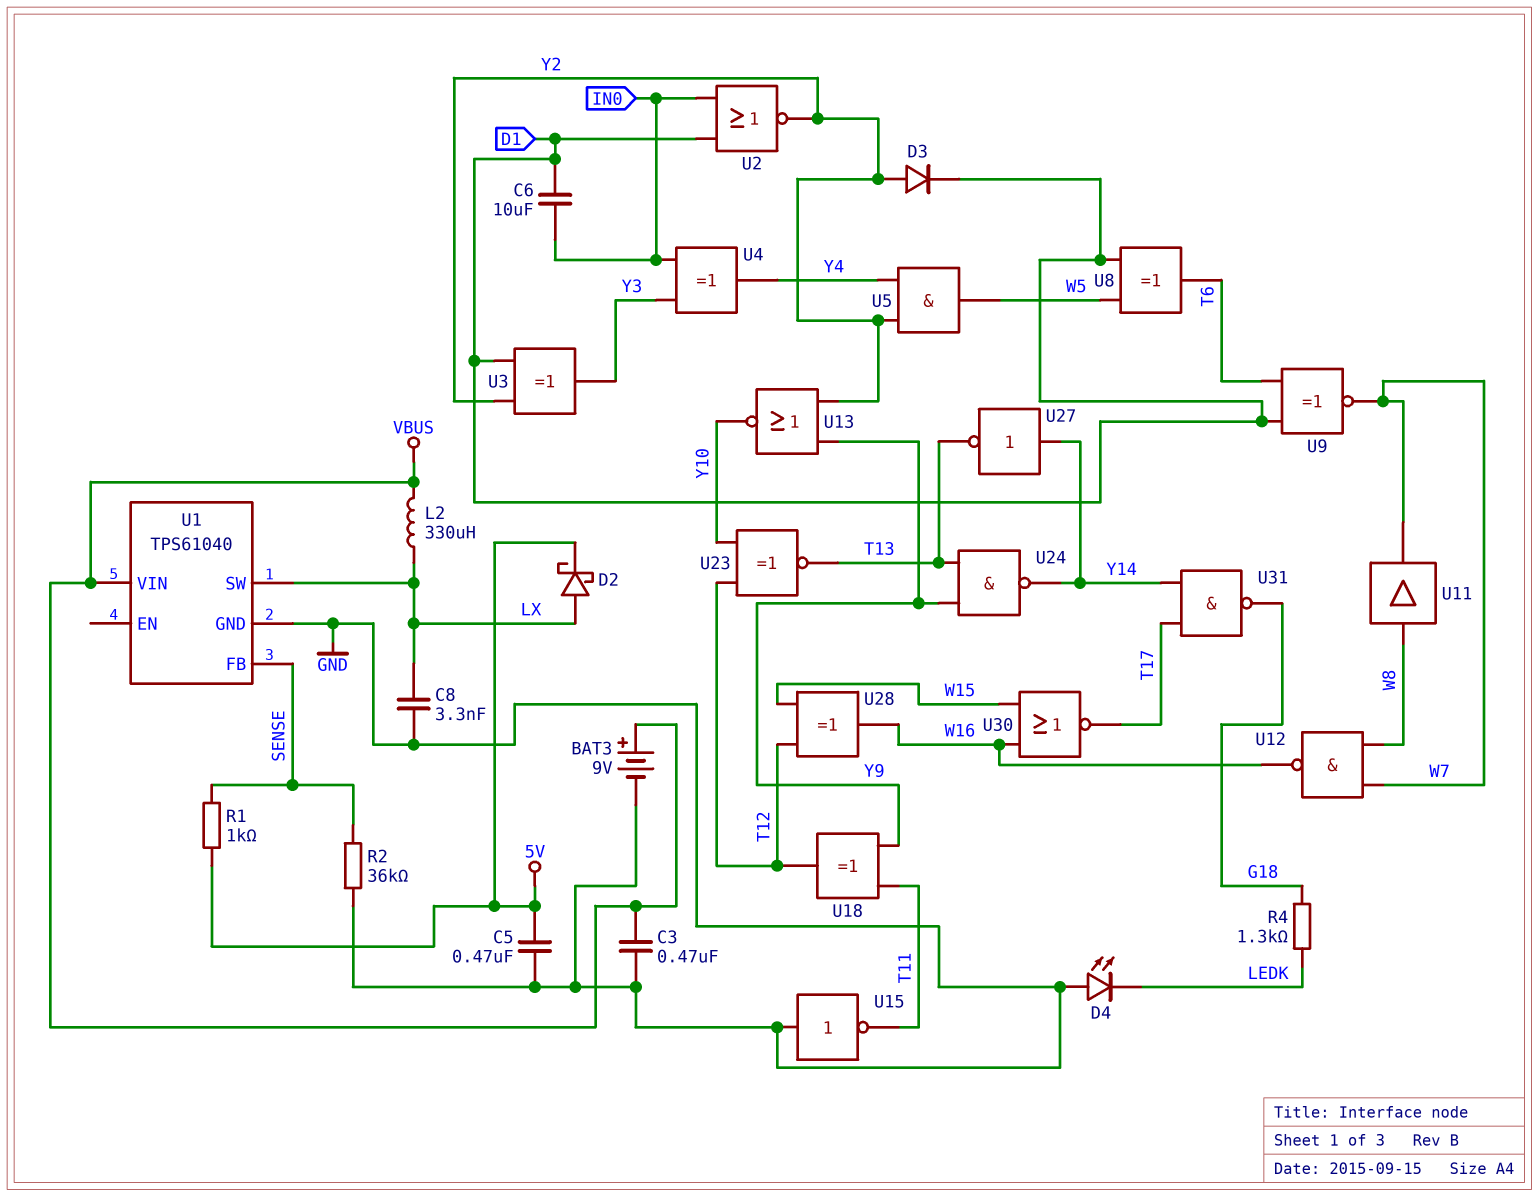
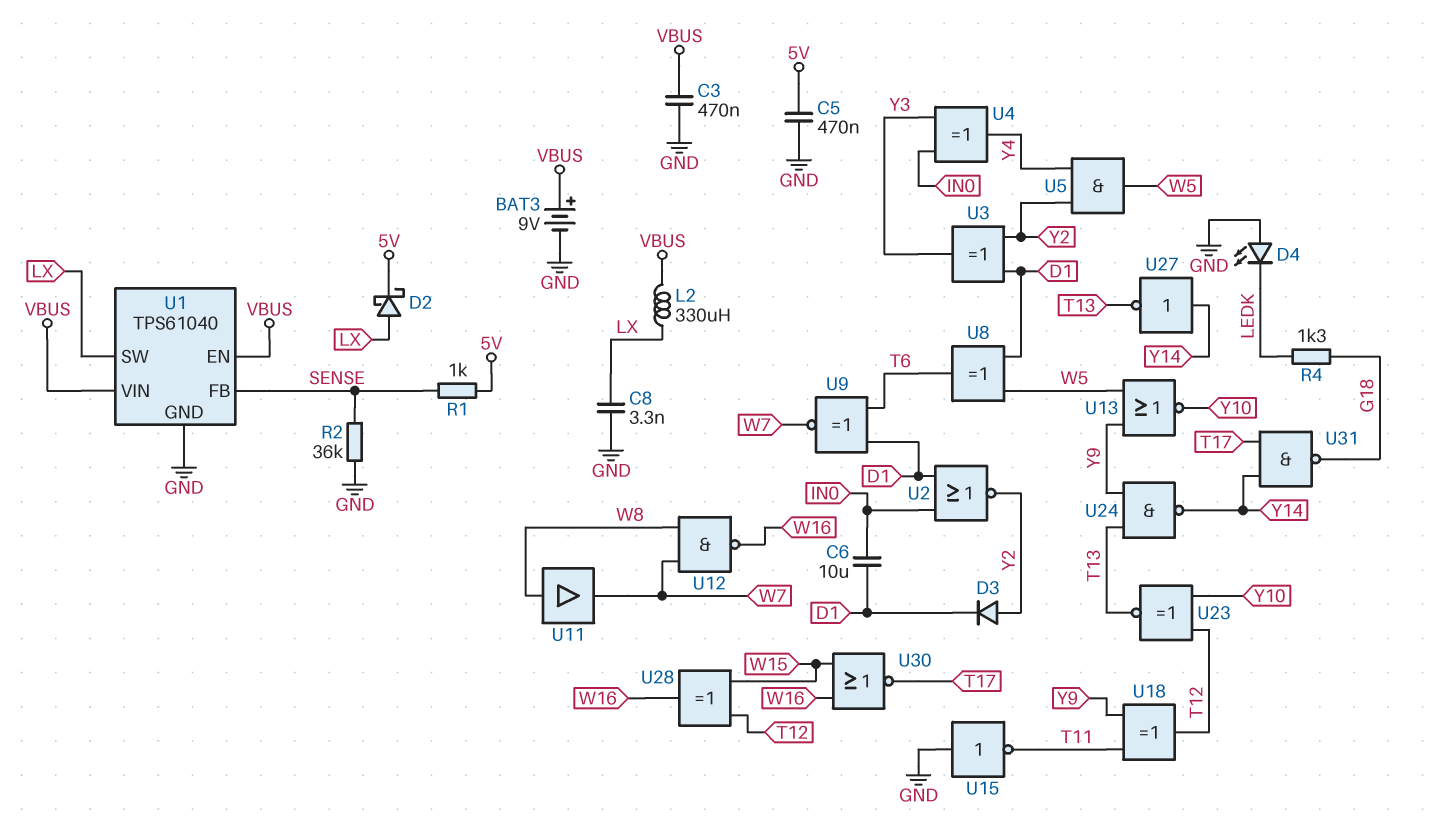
U1 pin EN: none -> VBUS
U13: NOR (in Y2, in Y9, out Y10) -> NOR (in W5, in Y9, out Y10)

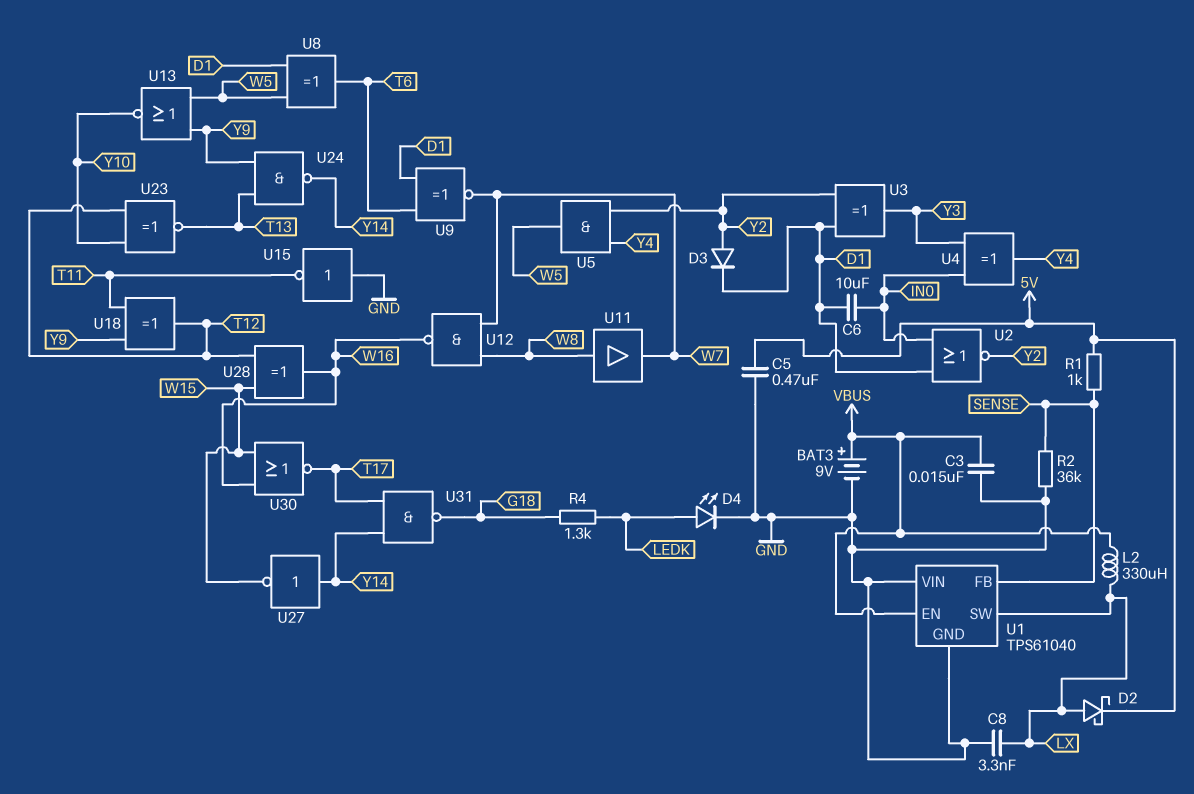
C3: 470nF (GND, VBUS) -> 15nF (GND, VBUS)
D4: LED (A GND, K LEDK) -> LED (A LEDK, K GND)
U1 pin VIN: VBUS -> GND
U27: NOT (in Y14, out T13) -> NOT (in Y14, out W15)

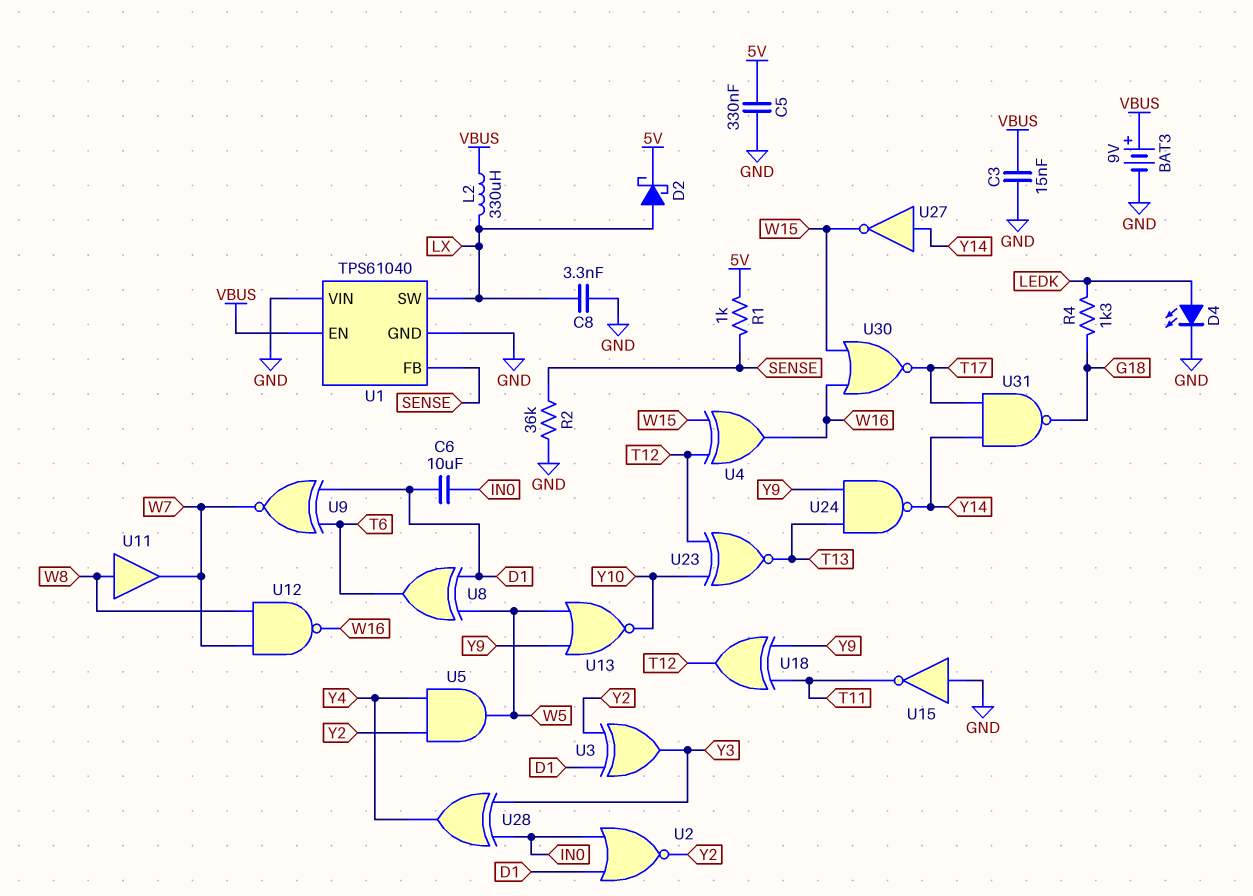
C5: 470nF (5V, GND) -> 330nF (5V, GND)
D3: diode (A Y2, K D1) -> none
U4: XOR (in IN0, in Y3, out Y4) -> XOR (in T12, in W15, out W16)
U28: XOR (in T12, in W15, out W16) -> XOR (in IN0, in Y3, out Y4)

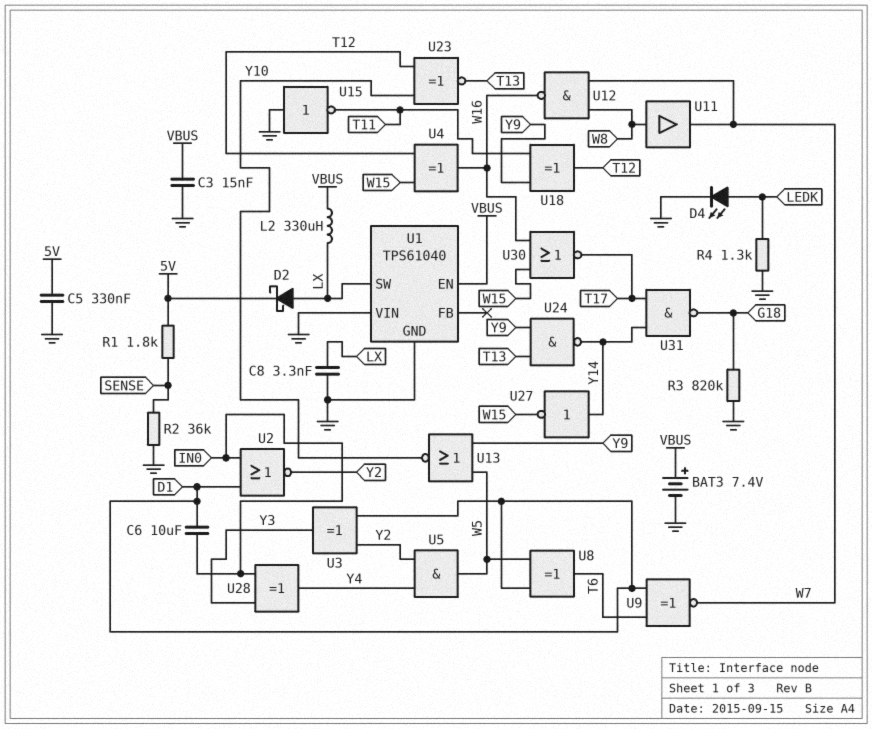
BAT3: 9V (plus VBUS, minus GND) -> 7.4V (plus VBUS, minus GND)
R1: 1k (5V, SENSE) -> 1.8k (5V, SENSE)
R3: none -> 820k (G18, GND)
R4: 1.3k (G18, LEDK) -> 1.3k (GND, LEDK)
U1 pin FB: SENSE -> none

